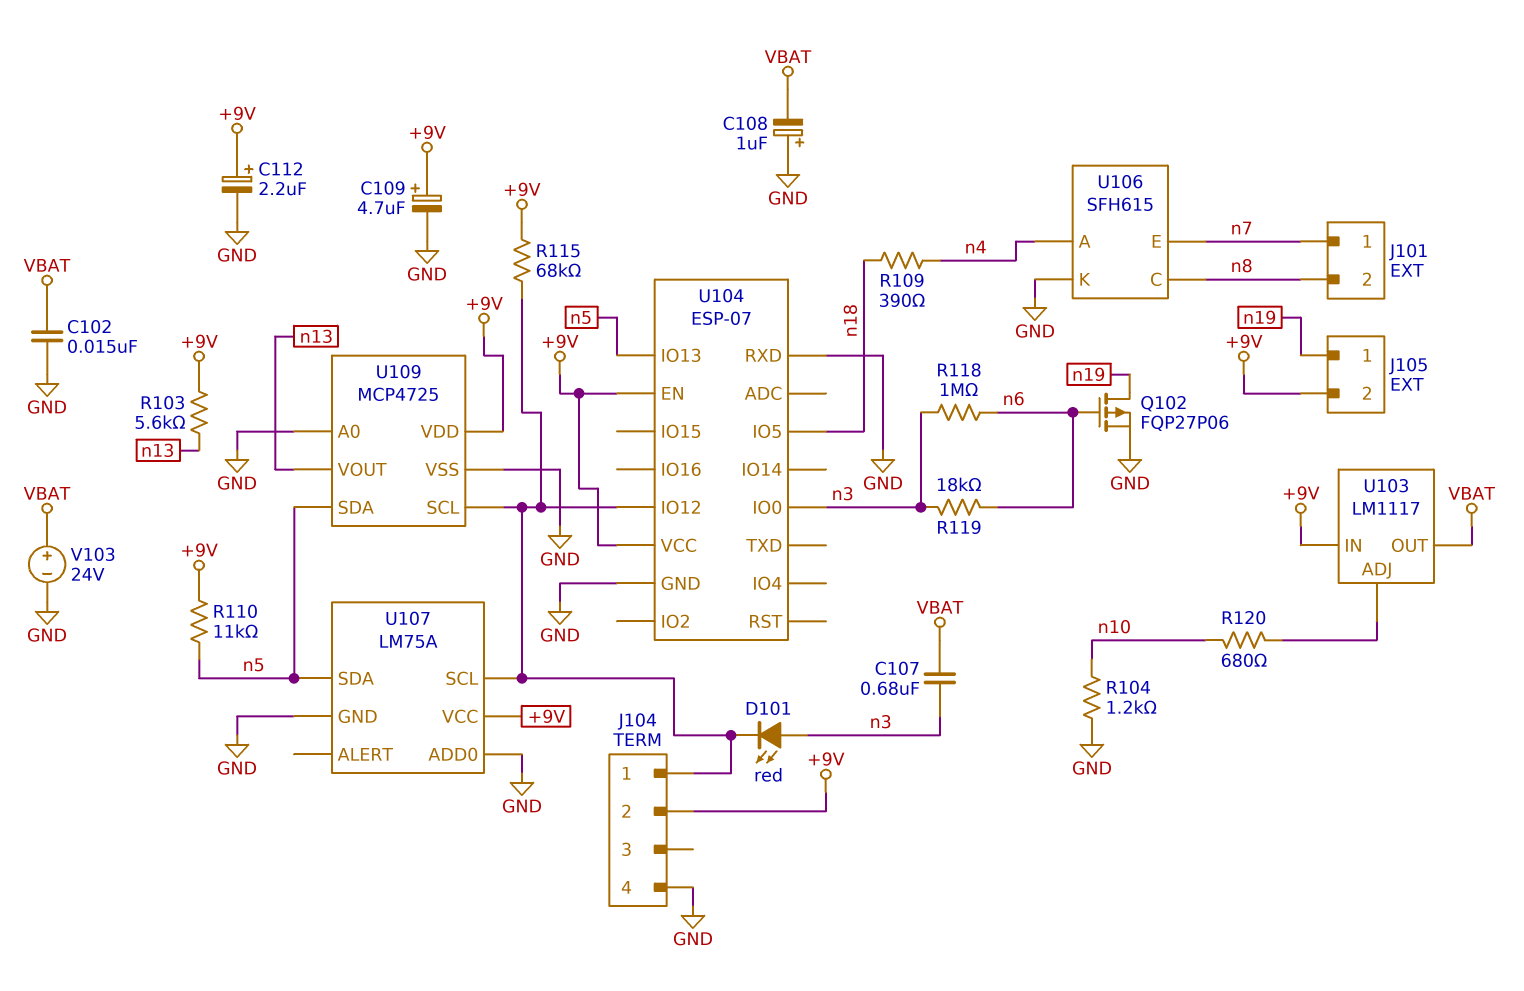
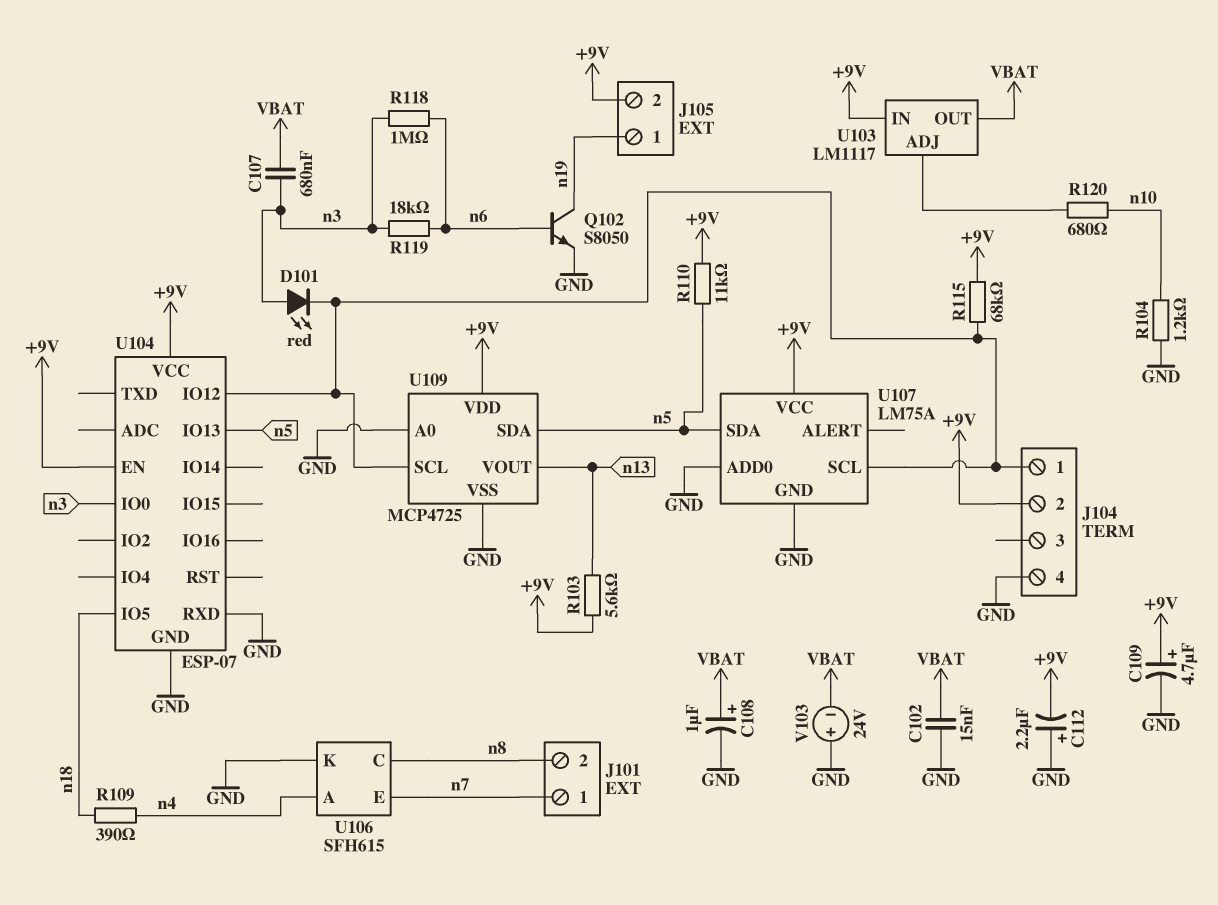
C108: 1uF (plus GND, minus VBAT) -> 1uF (plus VBAT, minus GND)
C112: 2.2uF (plus +9V, minus GND) -> 2.2uF (plus GND, minus +9V)
Q102: PMOS FQP27P06 (G n6, D n19, S GND) -> NPN S8050 (B n6, C n19, E GND)
V103: 24V (plus VBAT, minus GND) -> 24V (plus GND, minus VBAT)

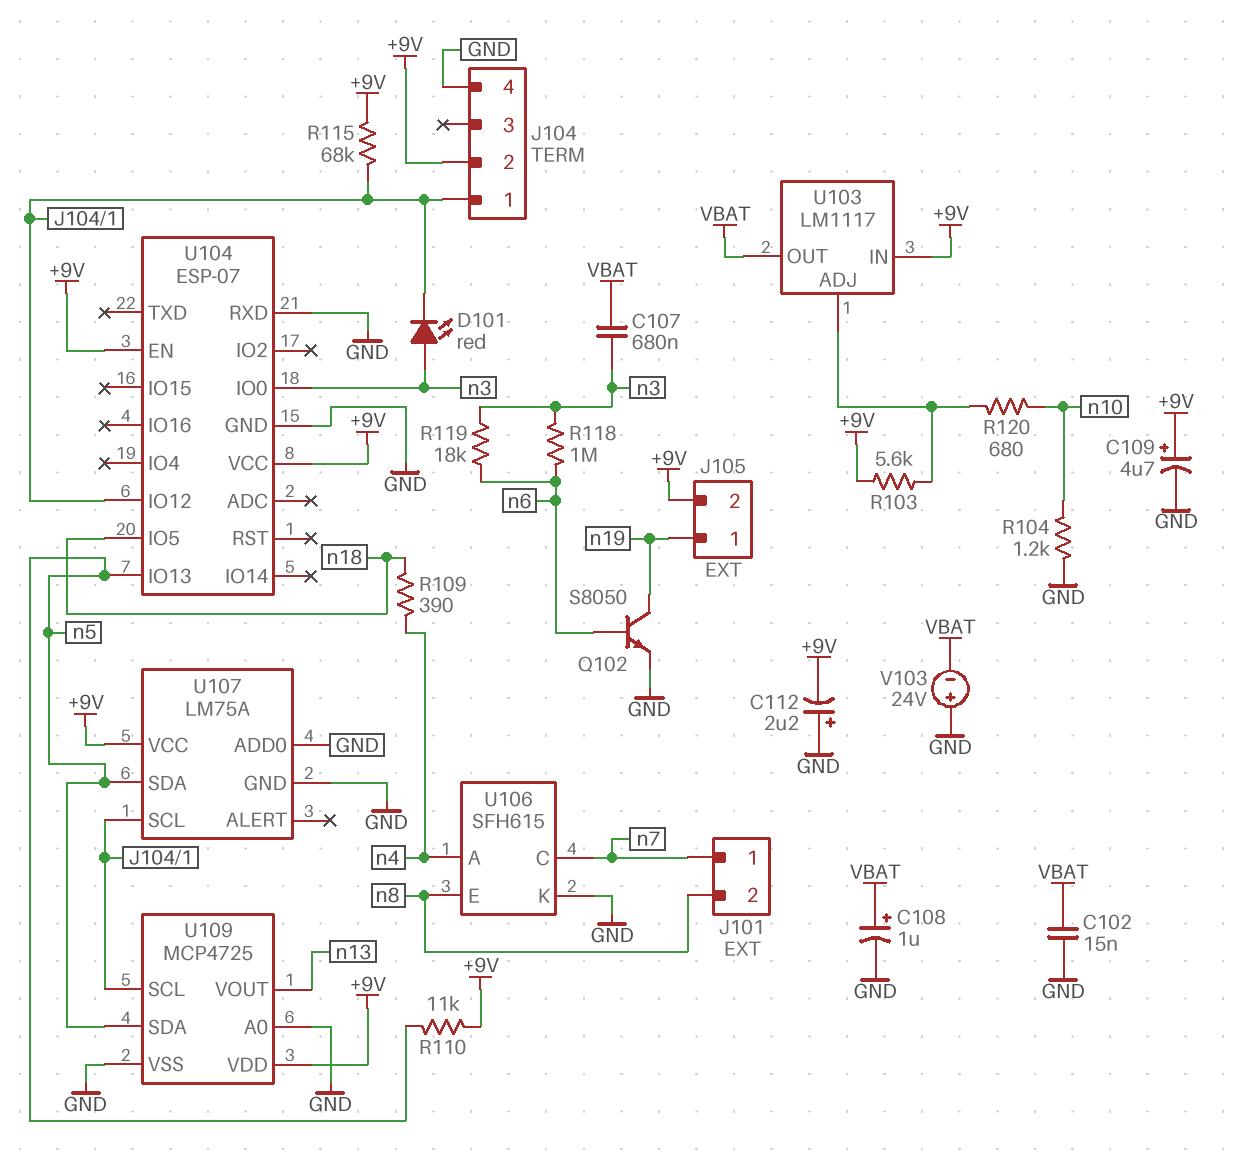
R103: 5.6k (+9V, n13) -> 5.6k (+9V, U103/ADJ)
U106 pin C: n8 -> n7
U106 pin E: n7 -> n8

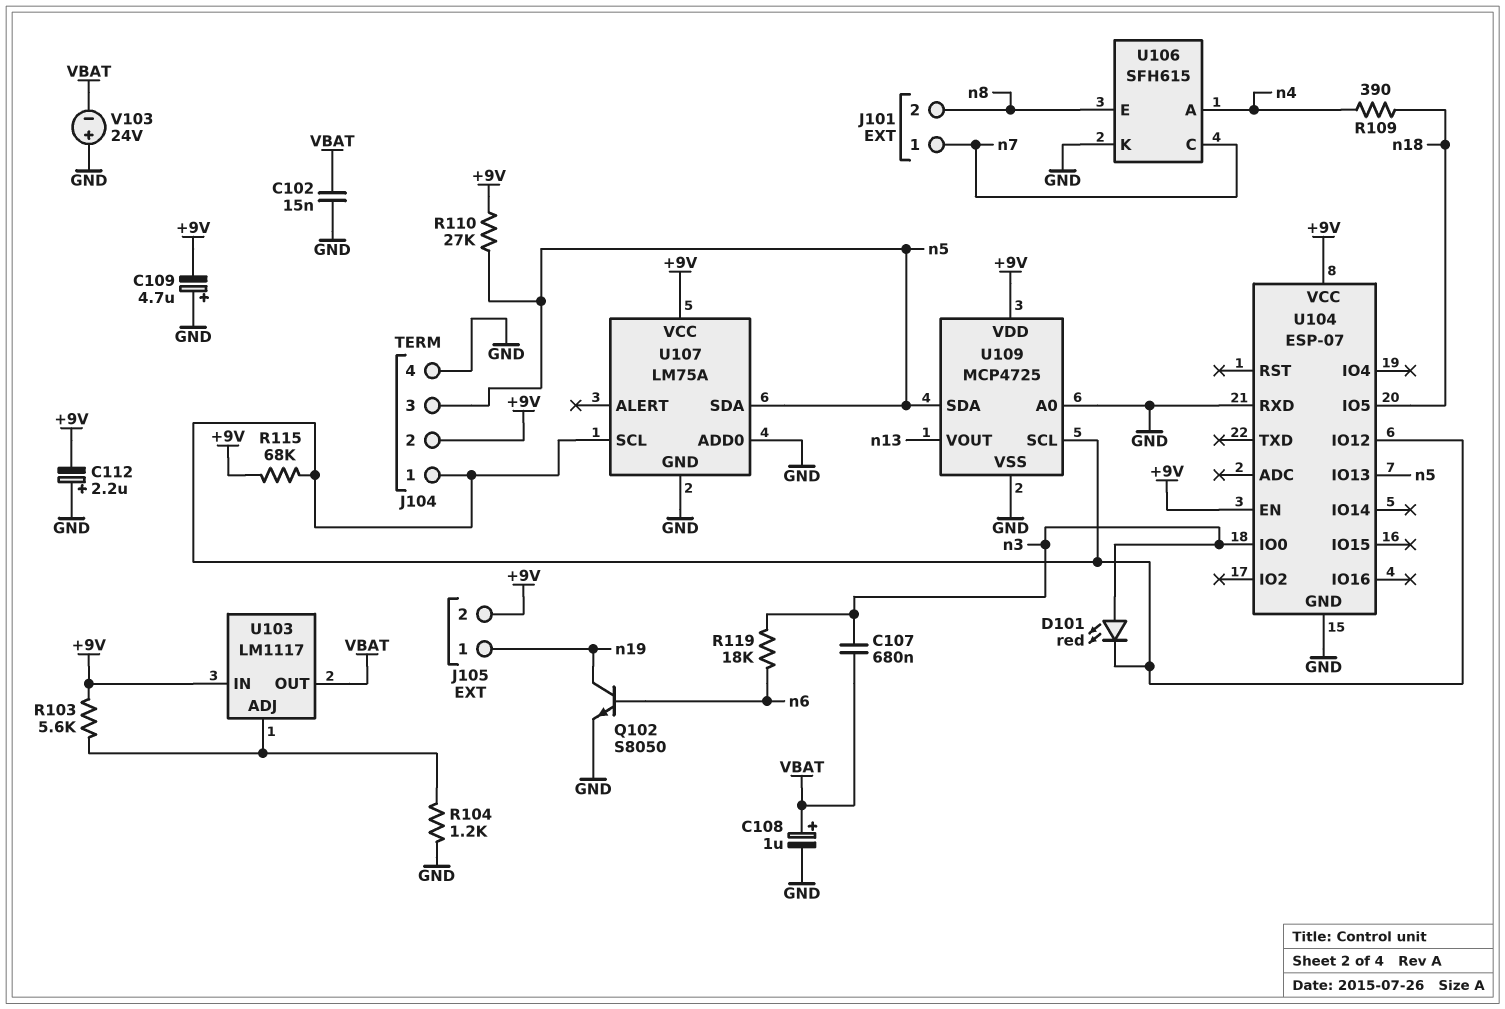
C109: 4.7uF (plus +9V, minus GND) -> 4.7uF (plus GND, minus +9V)
J104 pin 3: none -> n5
R104: 1.2k (GND, n10) -> 1.2k (GND, U103/ADJ)
R110: 11k (+9V, n5) -> 27k (+9V, n5)
R118: 1M (n3, n6) -> none
R120: 680 (U103/ADJ, n10) -> none

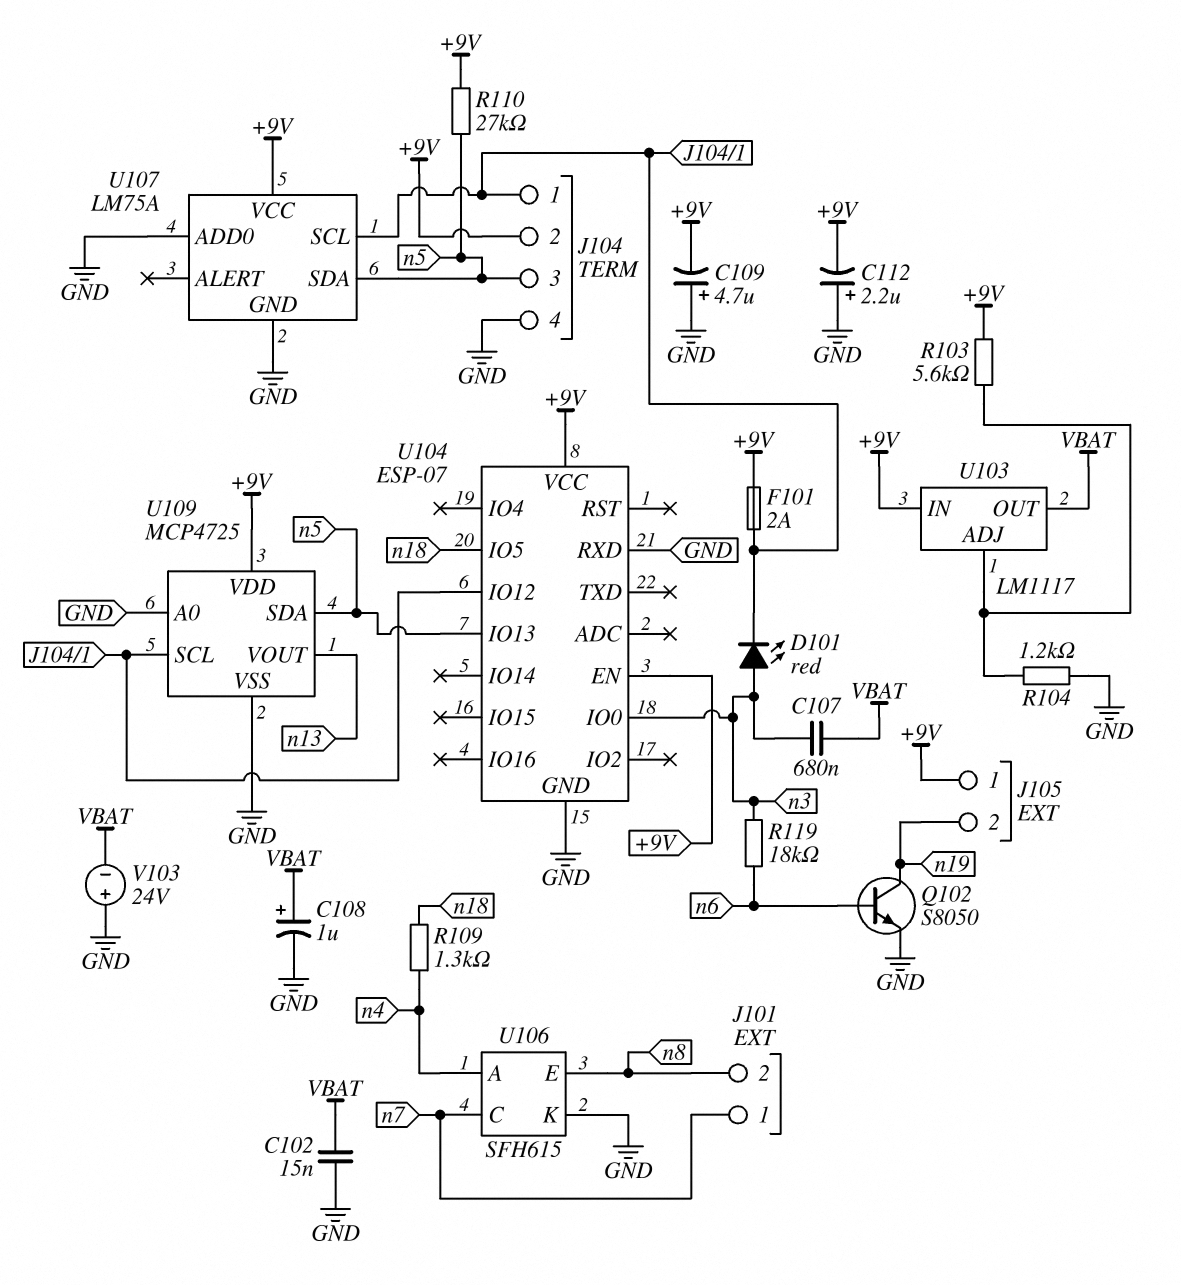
F101: none -> 2A (+9V, J104/1)
J105 pin 1: n19 -> +9V
J105 pin 2: +9V -> n19
R109: 390 (n4, n18) -> 1.3k (n4, n18)
R115: 68k (+9V, J104/1) -> none

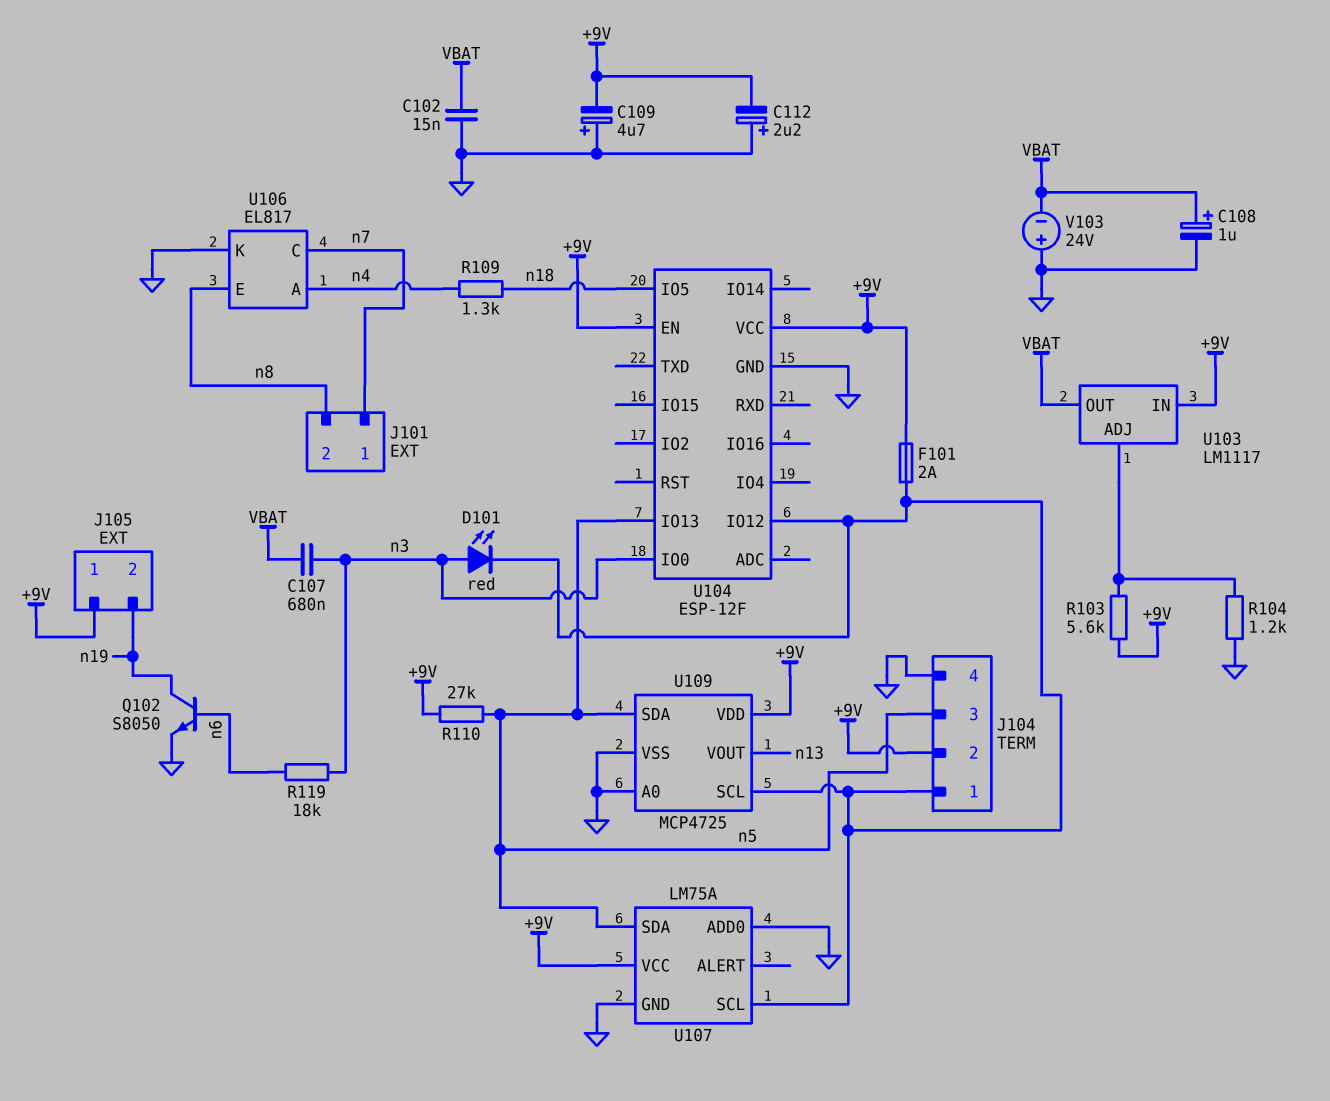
U104: ESP-07 -> ESP-12F
U104 pin RXD: GND -> none
U106: SFH615 -> EL817

